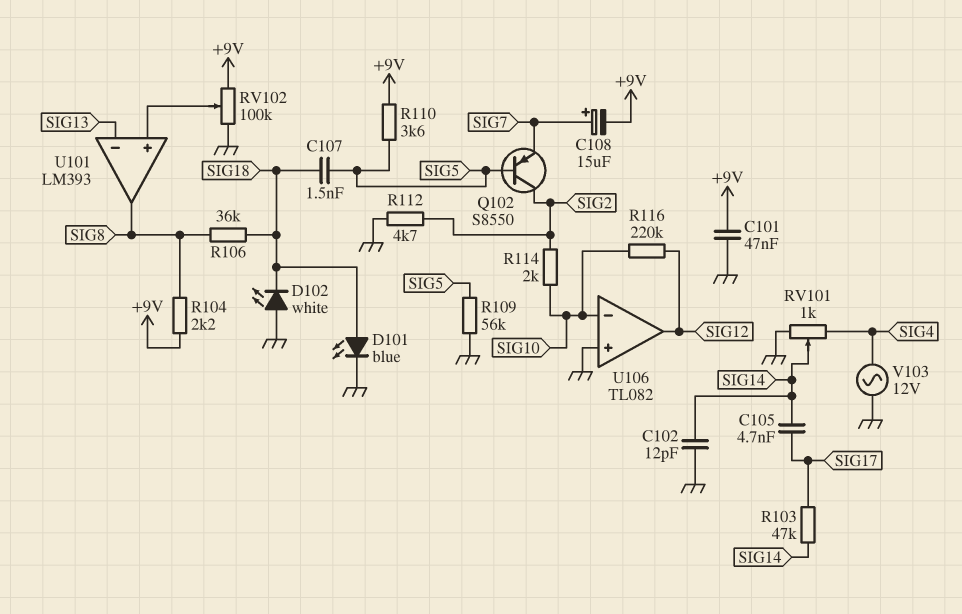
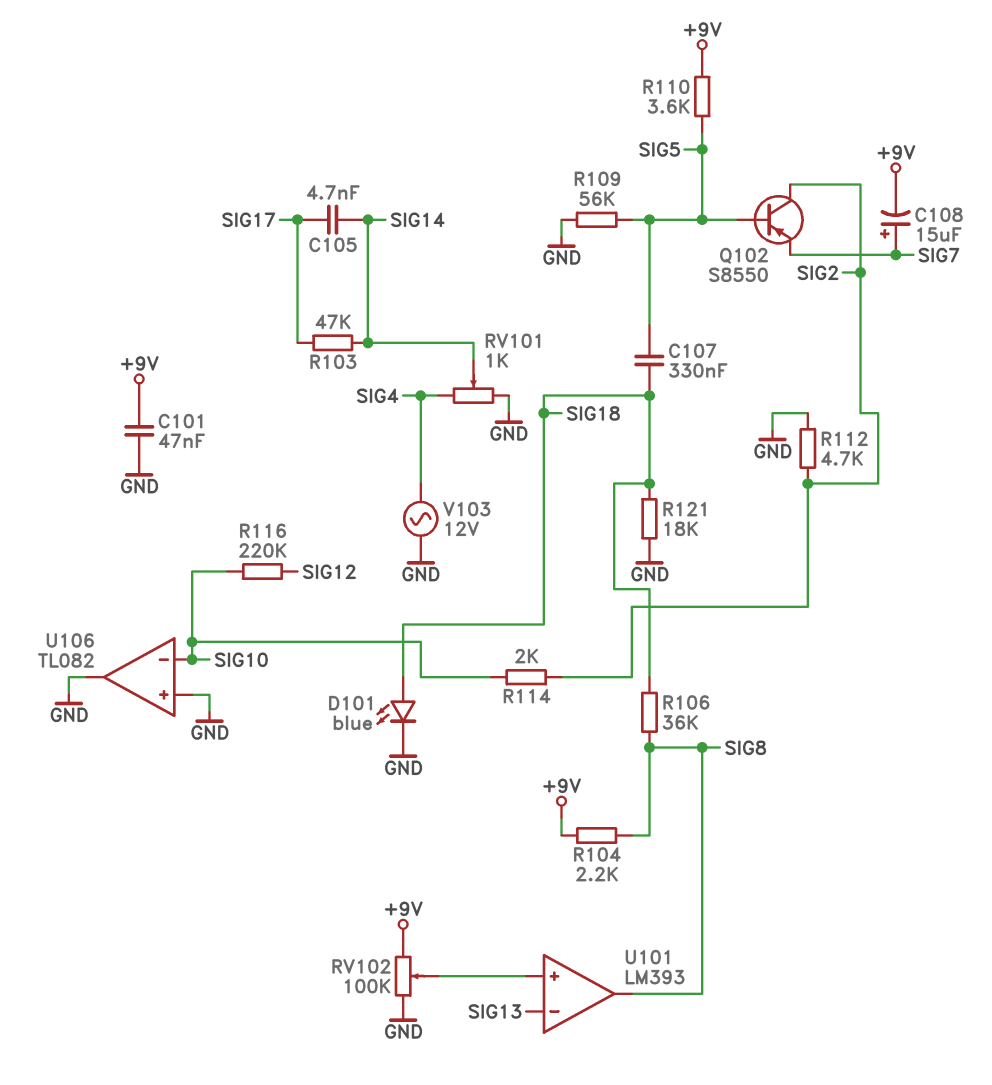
C102: 12pF (GND, SIG14) -> none
C107: 1.5nF (SIG5, SIG18) -> 330nF (SIG5, SIG18)
D102: LED white (A GND, K SIG18) -> none
R121: none -> 18k (GND, SIG18)
U106 pin out: SIG12 -> GND

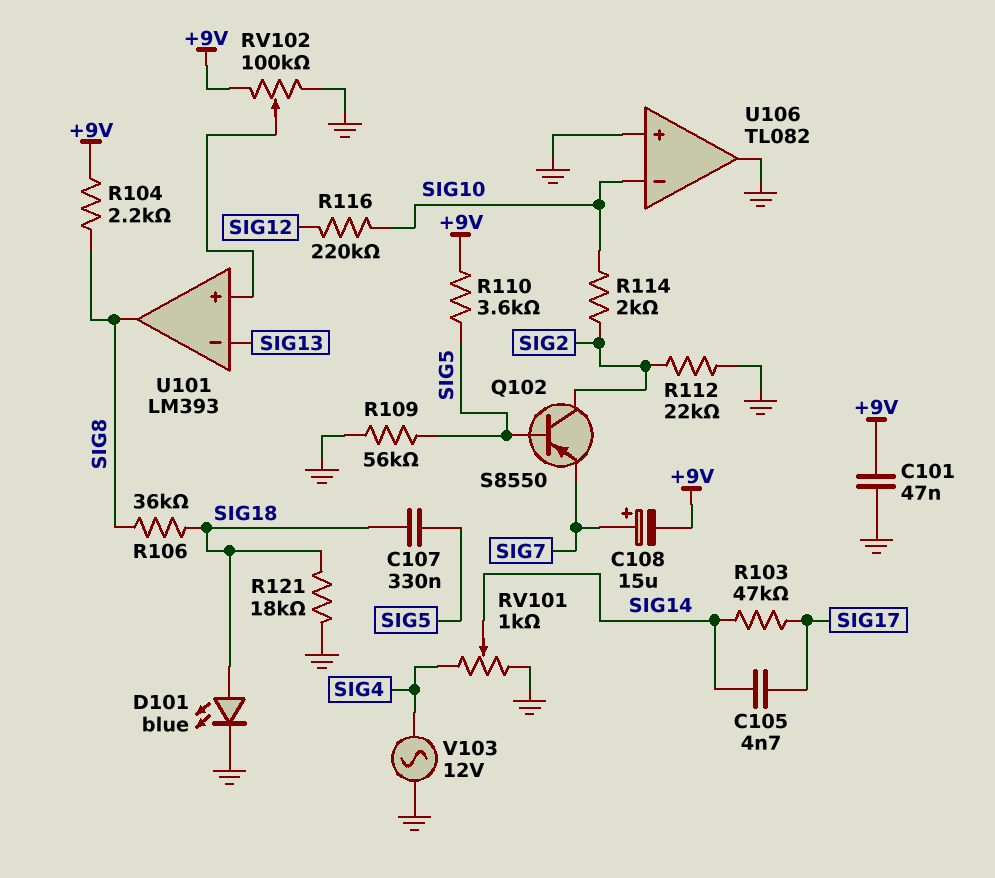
R112: 4.7k (GND, SIG2) -> 22k (GND, SIG2)

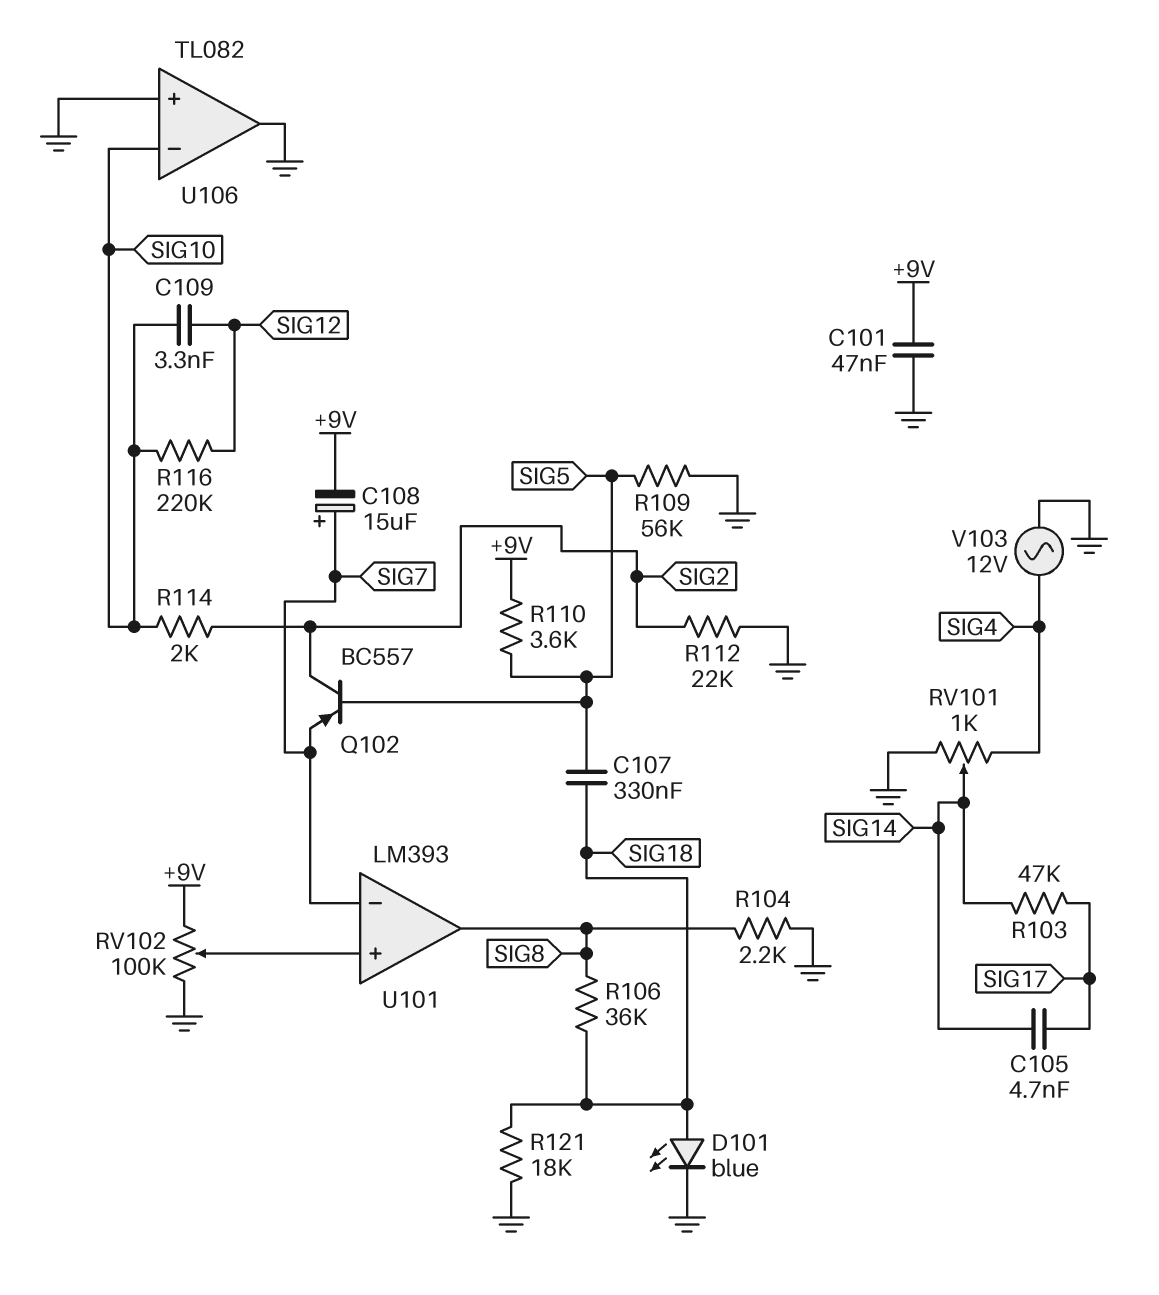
C109: none -> 3.3nF (SIG10, SIG12)
Q102: PNP S8550 (B SIG5, C SIG2, E SIG7) -> PNP BC557 (B SIG5, C SIG2, E SIG7)
R104: 2.2k (+9V, SIG8) -> 2.2k (GND, SIG8)
U101 pin in-: SIG13 -> SIG7

